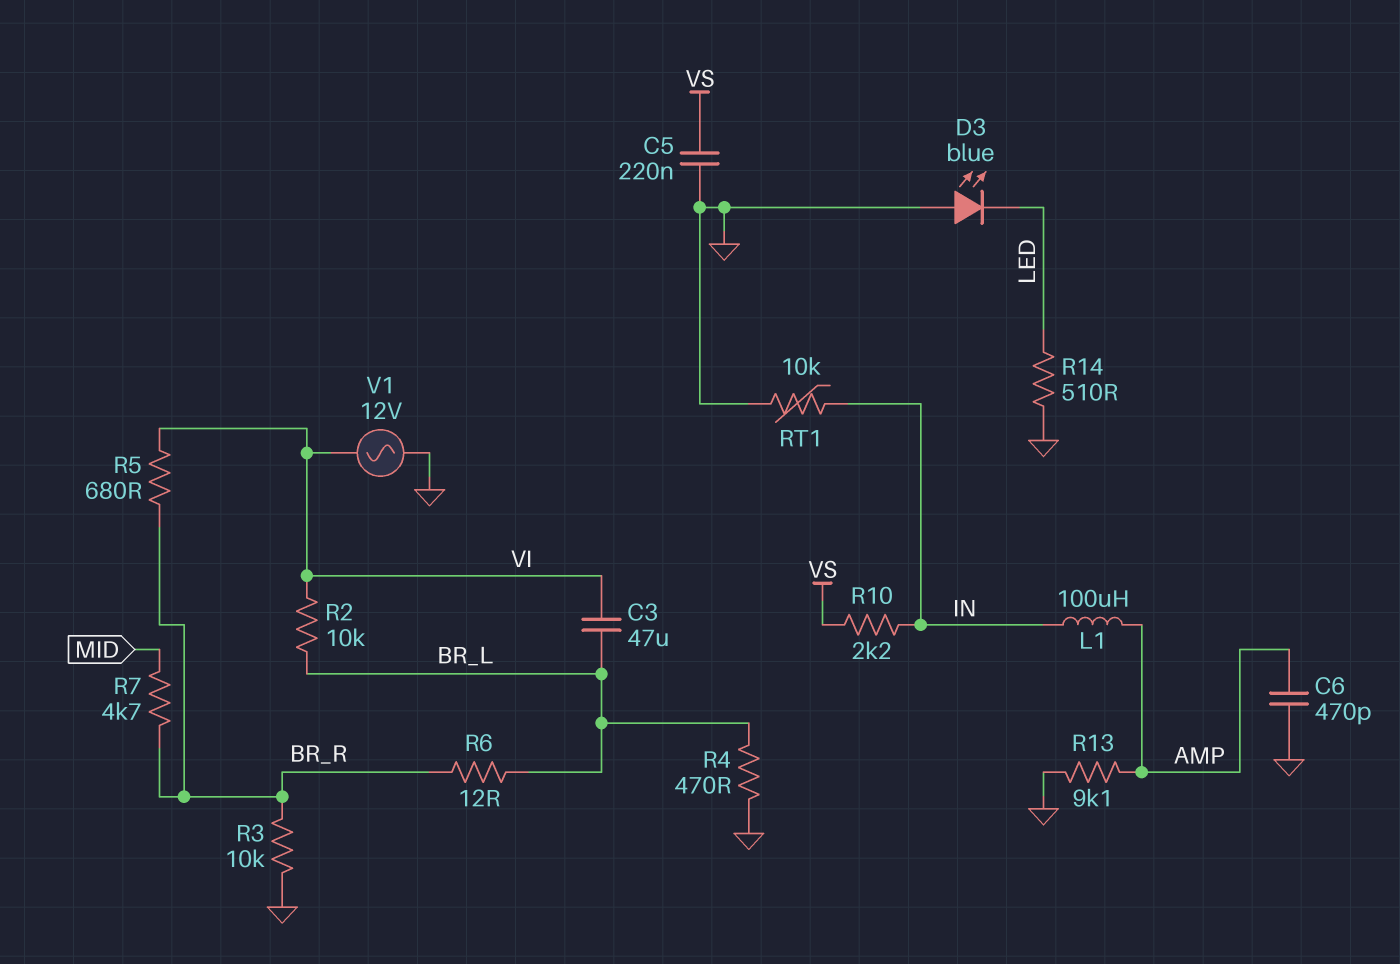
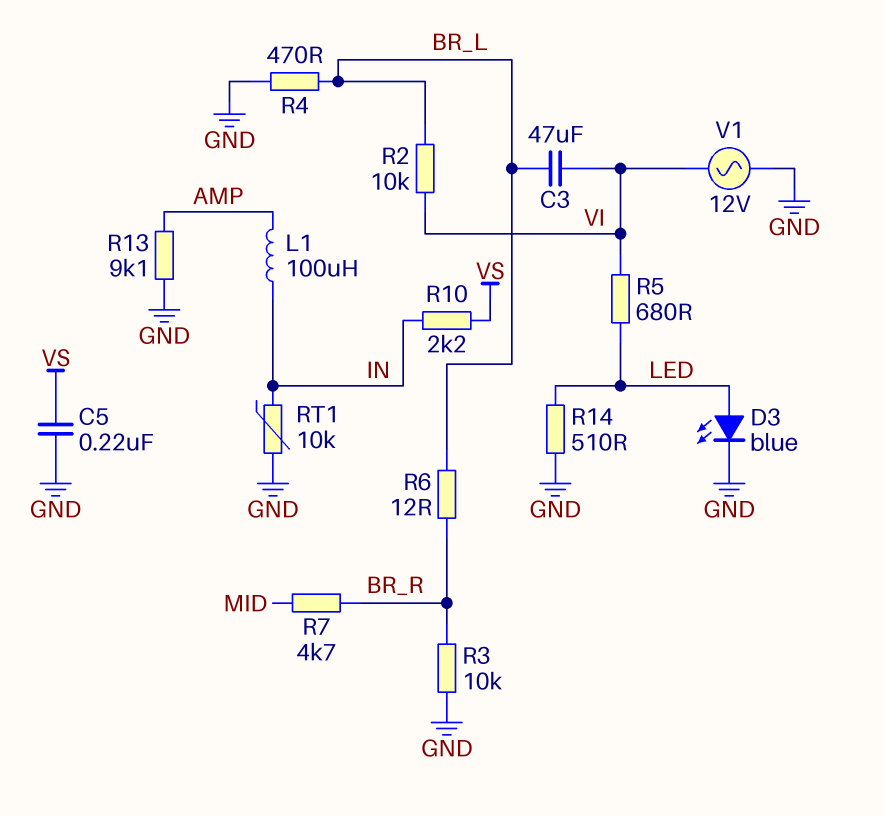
C6: 470pF (AMP, GND) -> none
D3: LED blue (A GND, K LED) -> LED blue (A LED, K GND)
R5: 680 (BR_R, VI) -> 680 (LED, VI)

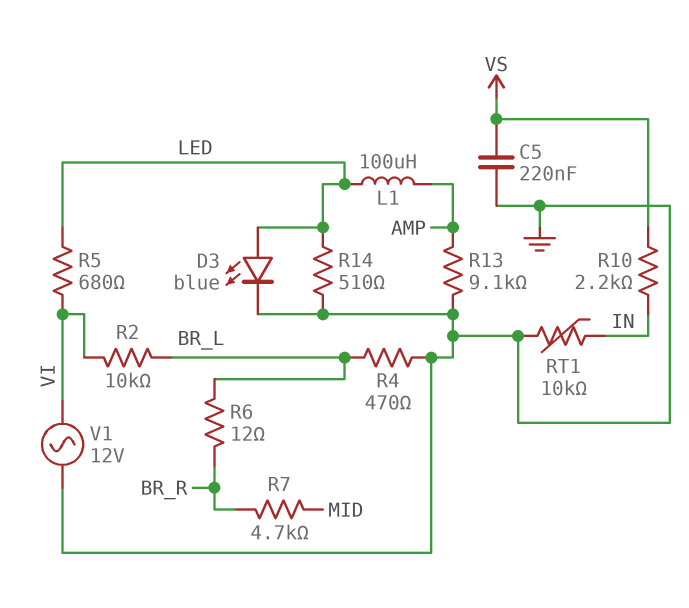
C3: 47uF (BR_L, VI) -> none
L1: 100uH (AMP, IN) -> 100uH (AMP, LED)
R3: 10k (BR_R, GND) -> none

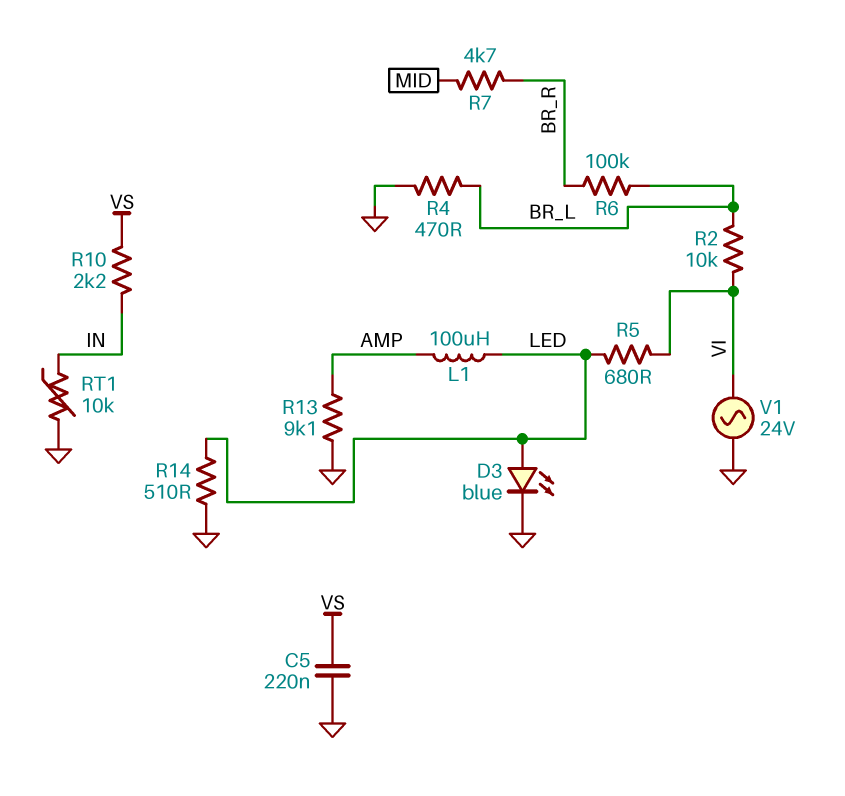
R6: 12 (BR_L, BR_R) -> 100k (BR_L, BR_R)
V1: AC 12V (GND, VI) -> AC 24V (GND, VI)

